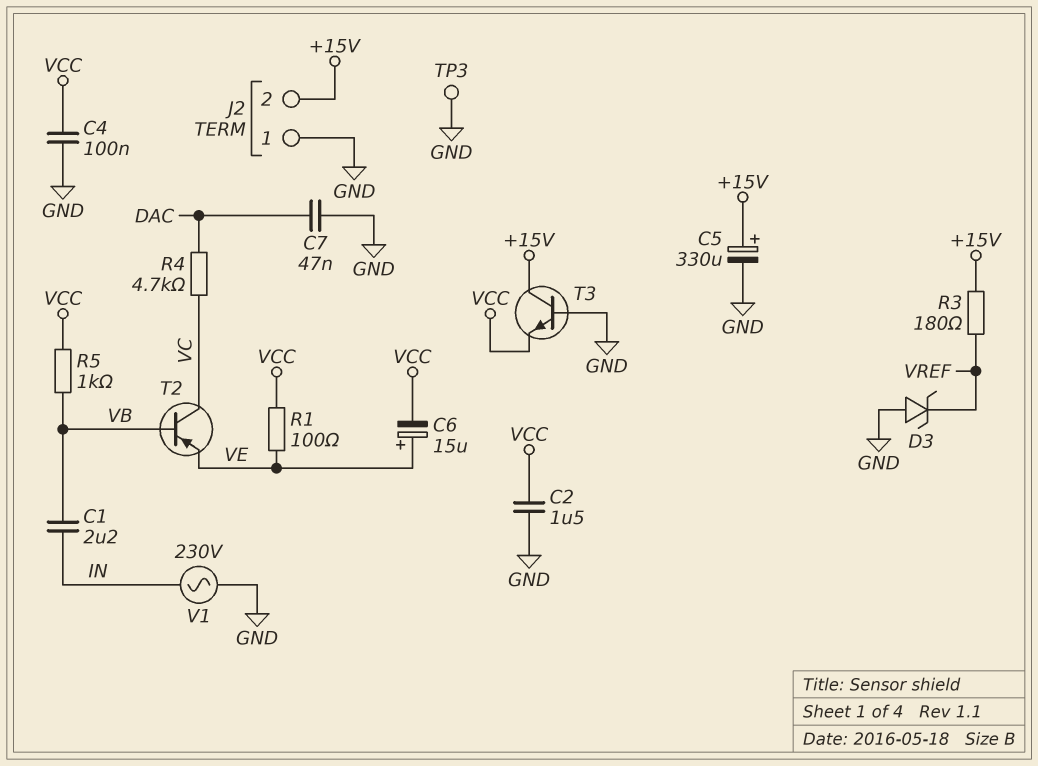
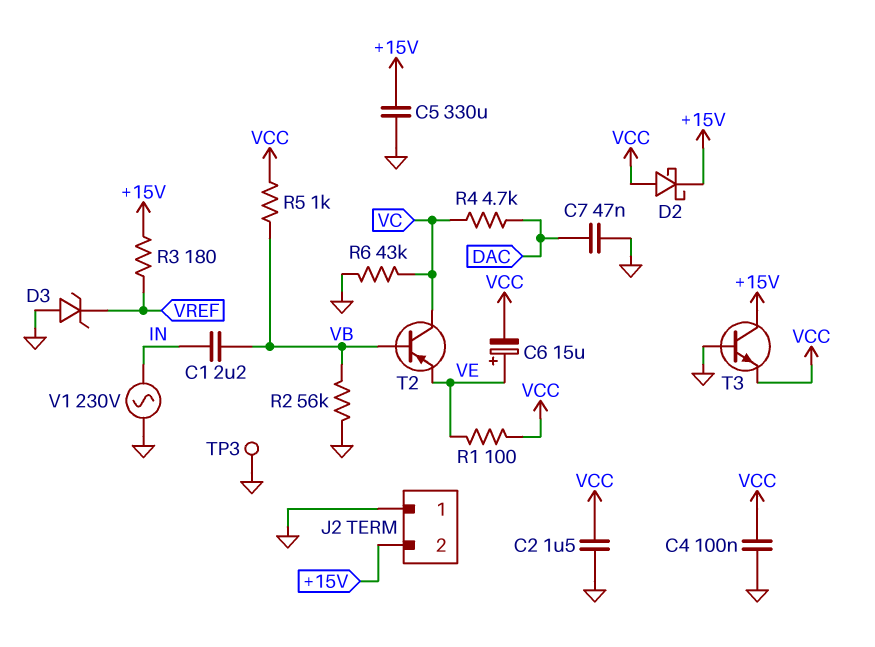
C5: 330uF (plus +15V, minus GND) -> 330uF (+15V, GND)
D2: none -> schottky (A VCC, K +15V)
R2: none -> 56k (GND, VB)
R6: none -> 43k (GND, VC)

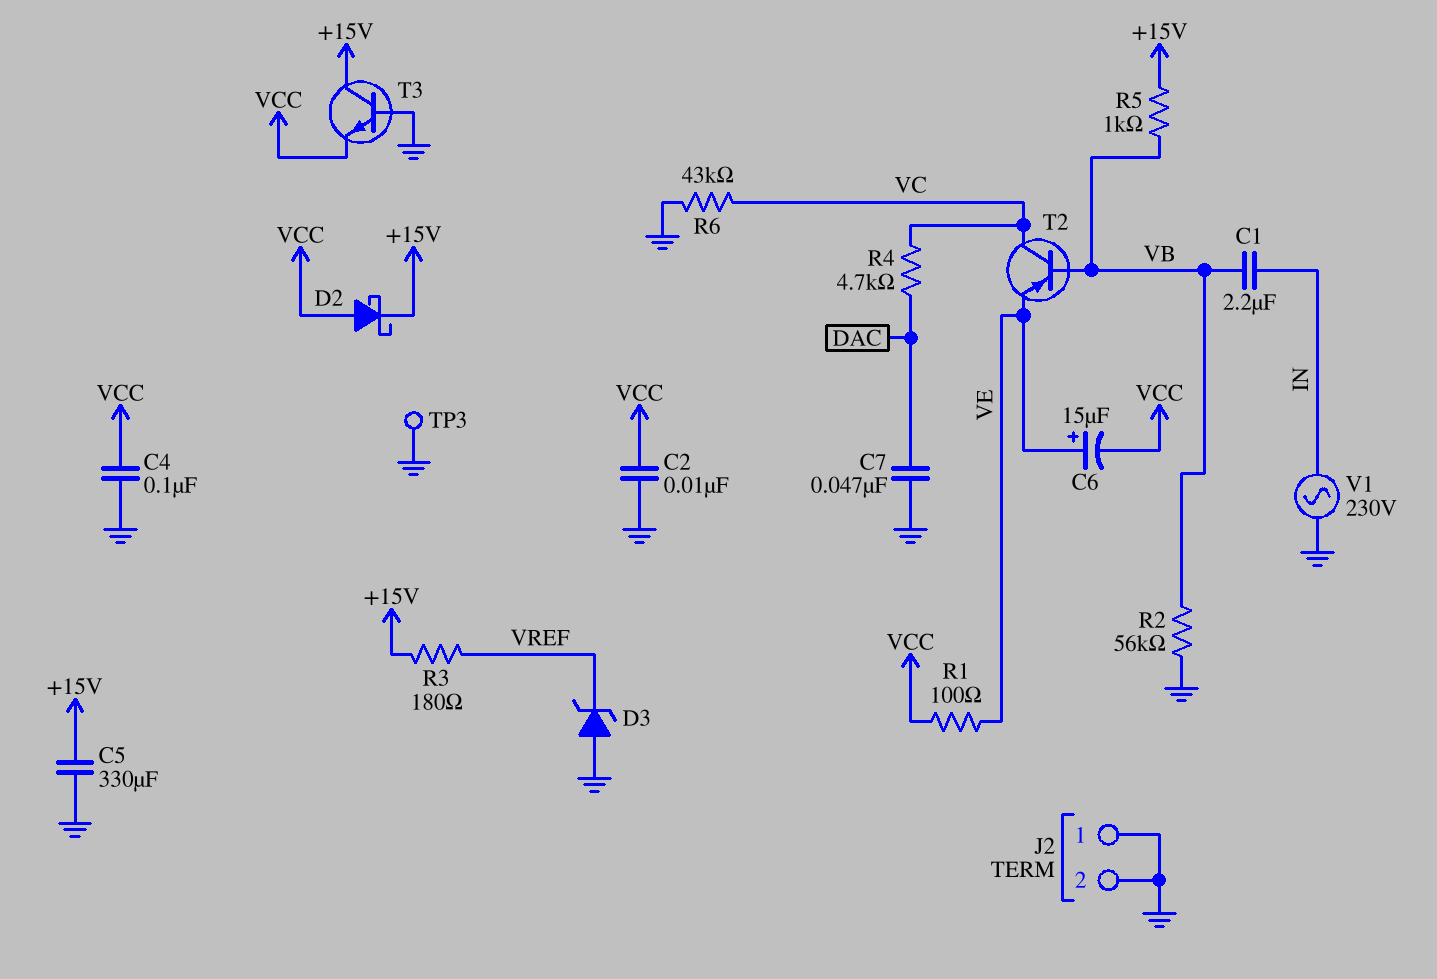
C2: 1.5uF (GND, VCC) -> 10nF (GND, VCC)
J2 pin 2: +15V -> GND
R5: 1k (VB, VCC) -> 1k (+15V, VB)

